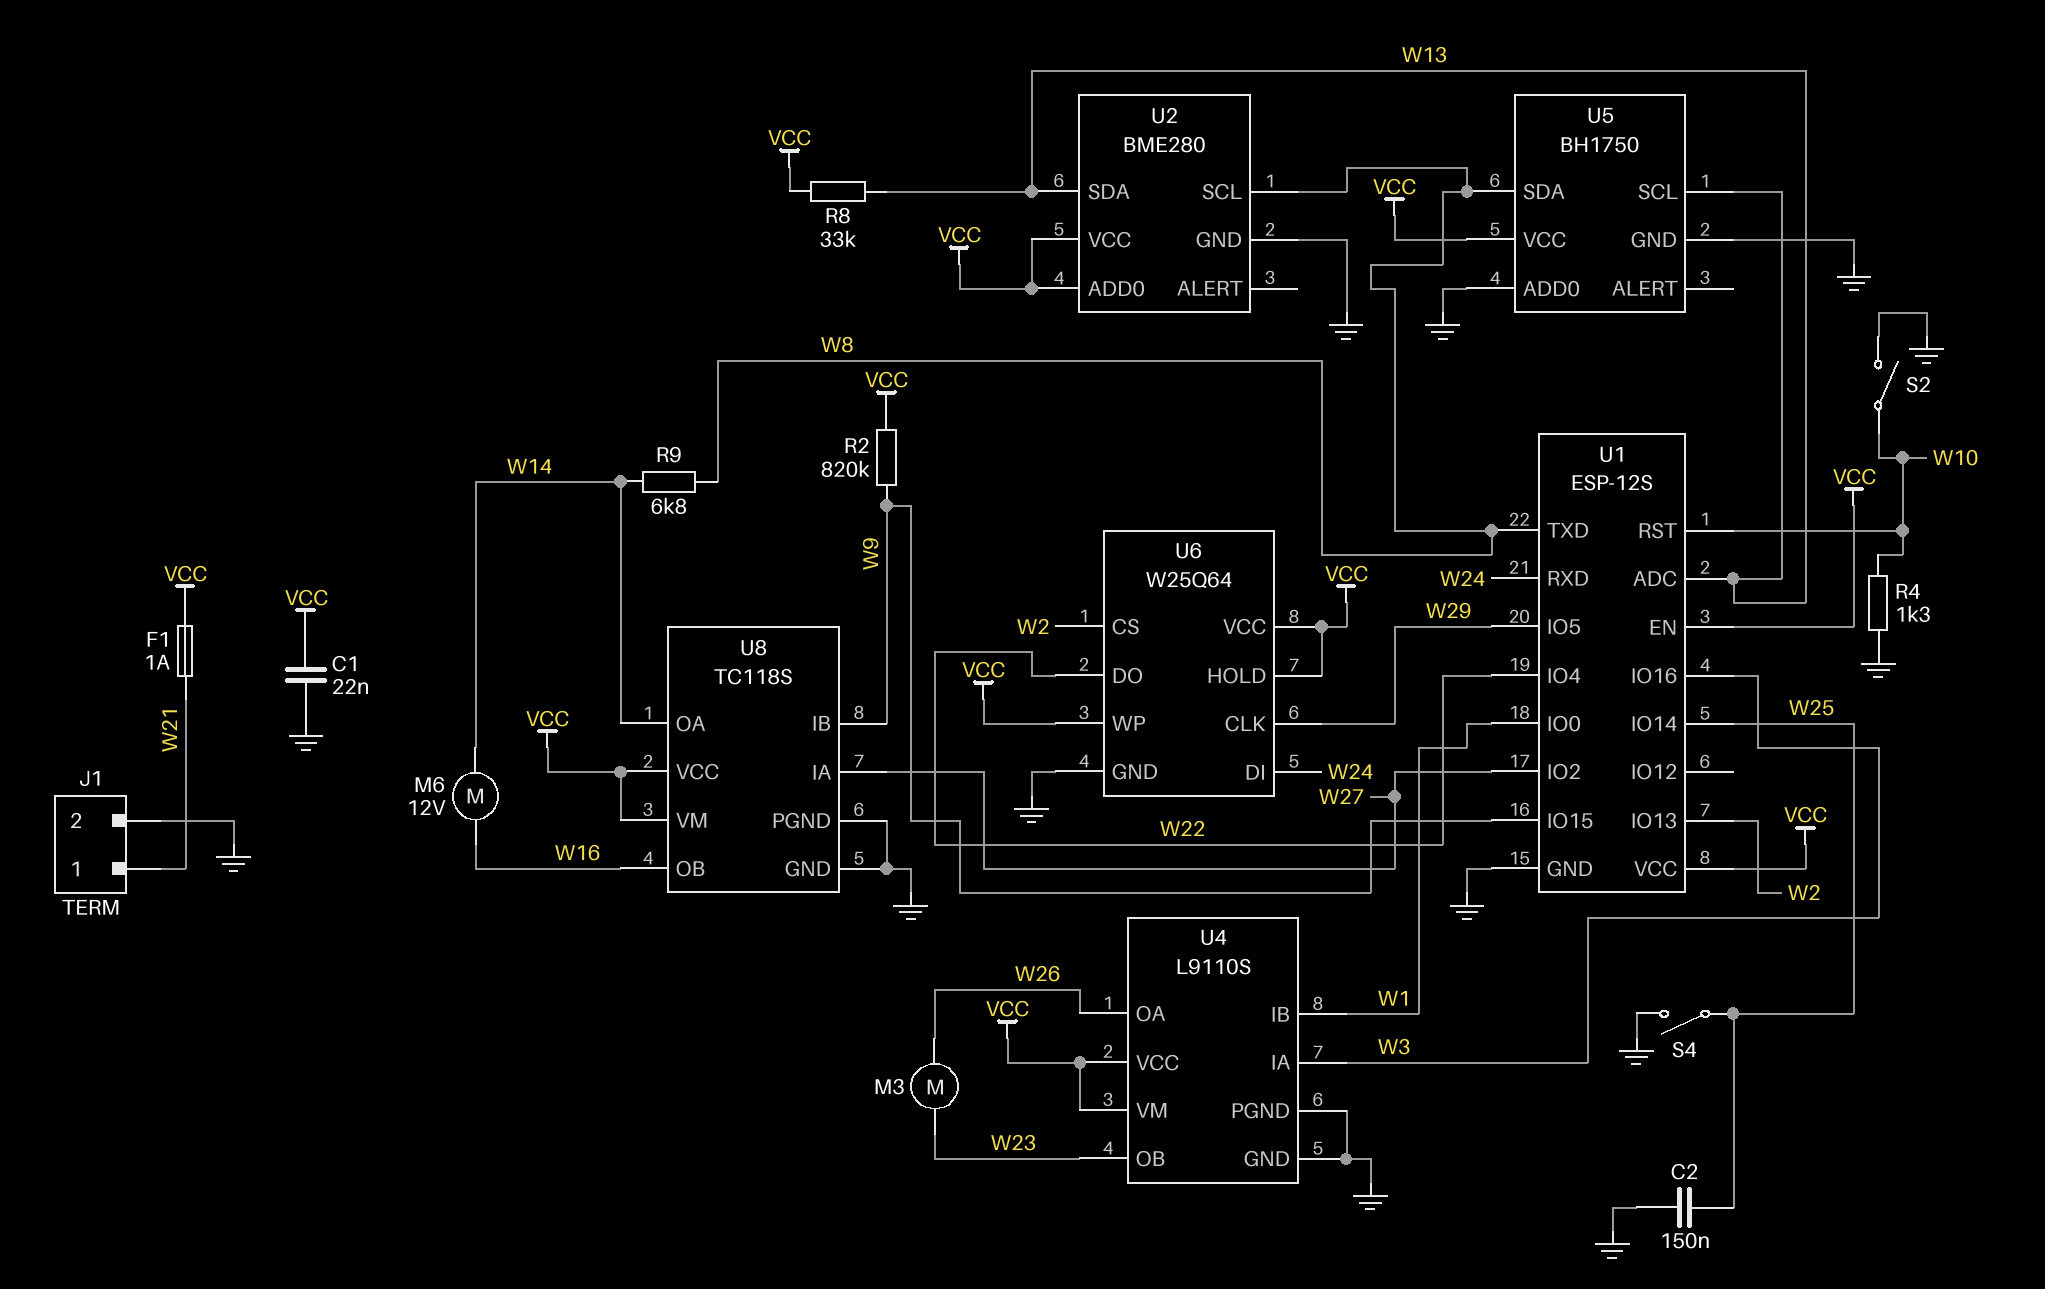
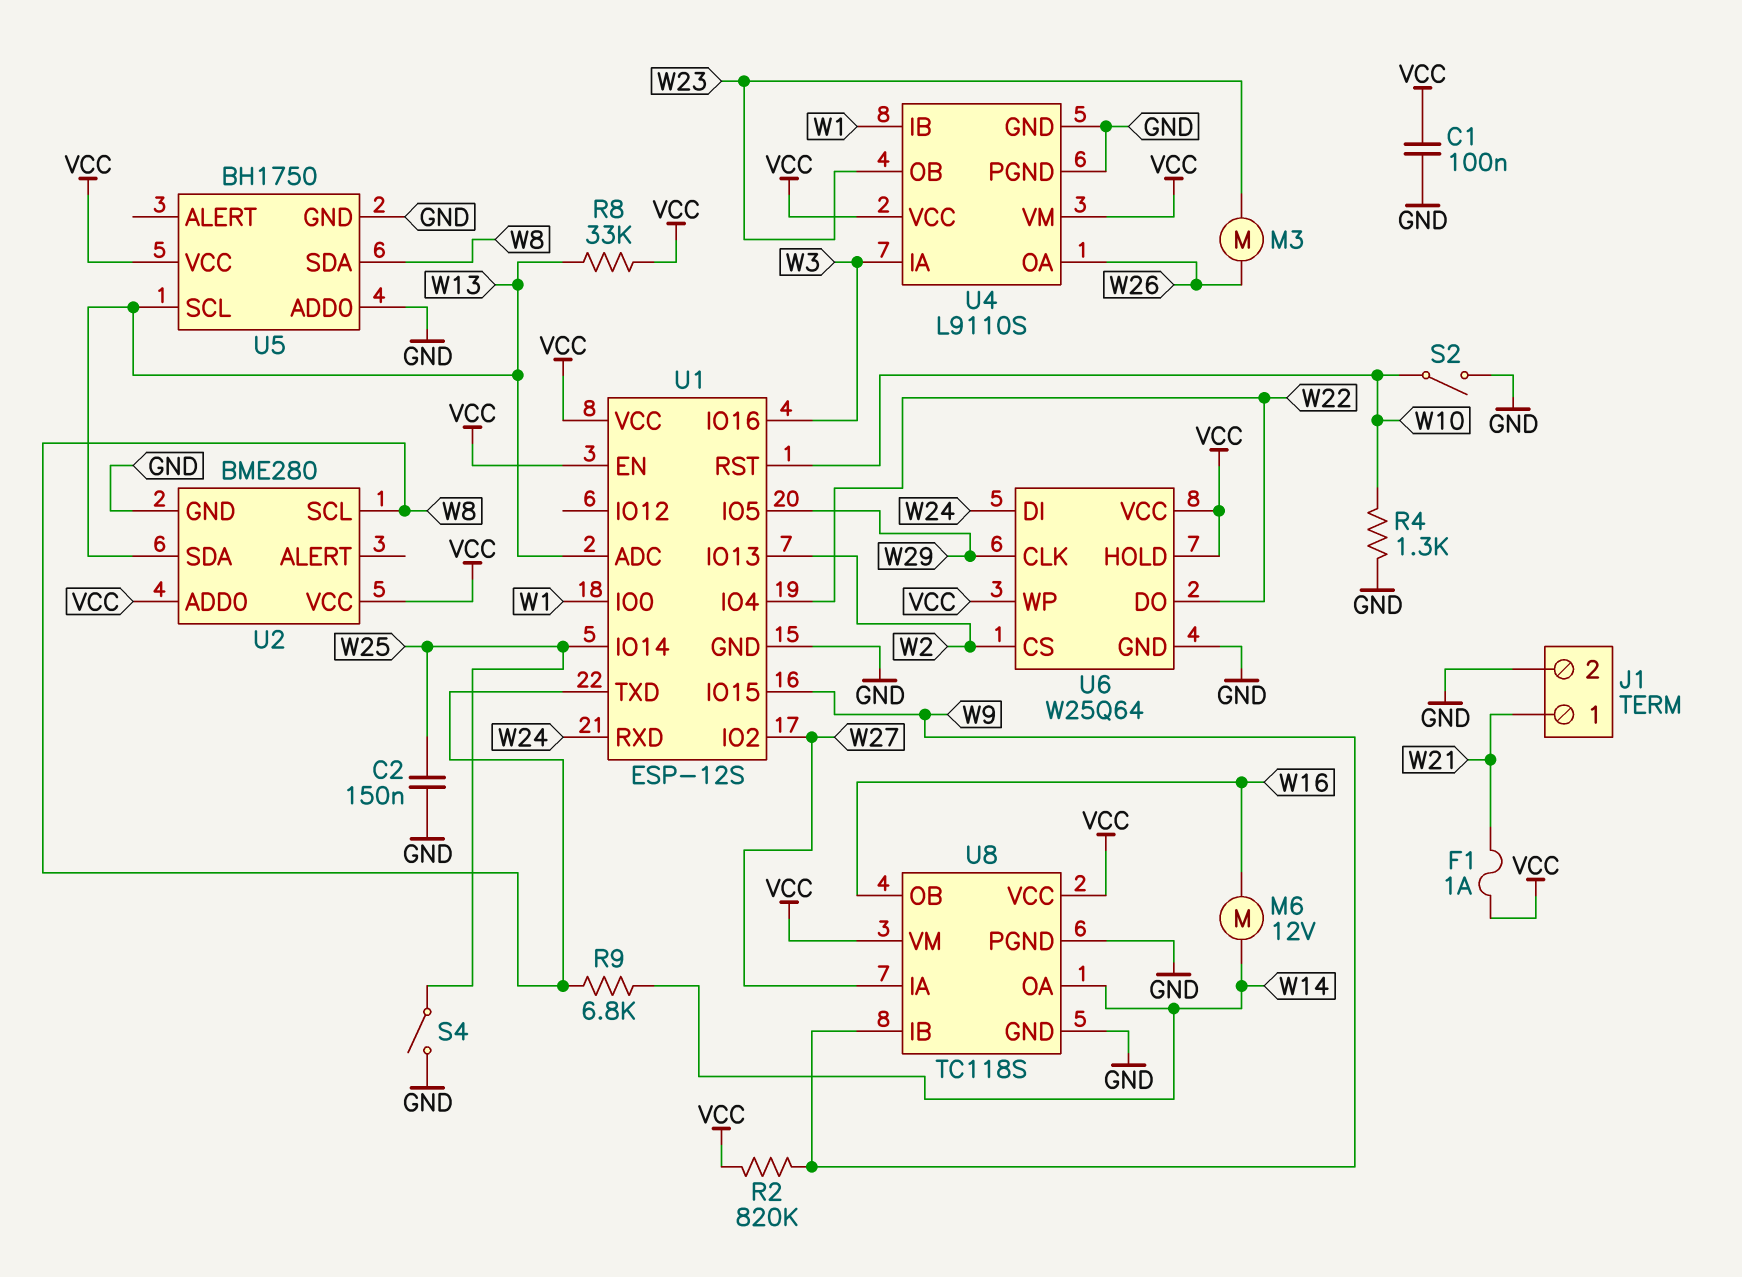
C1: 22nF (GND, VCC) -> 100nF (GND, VCC)

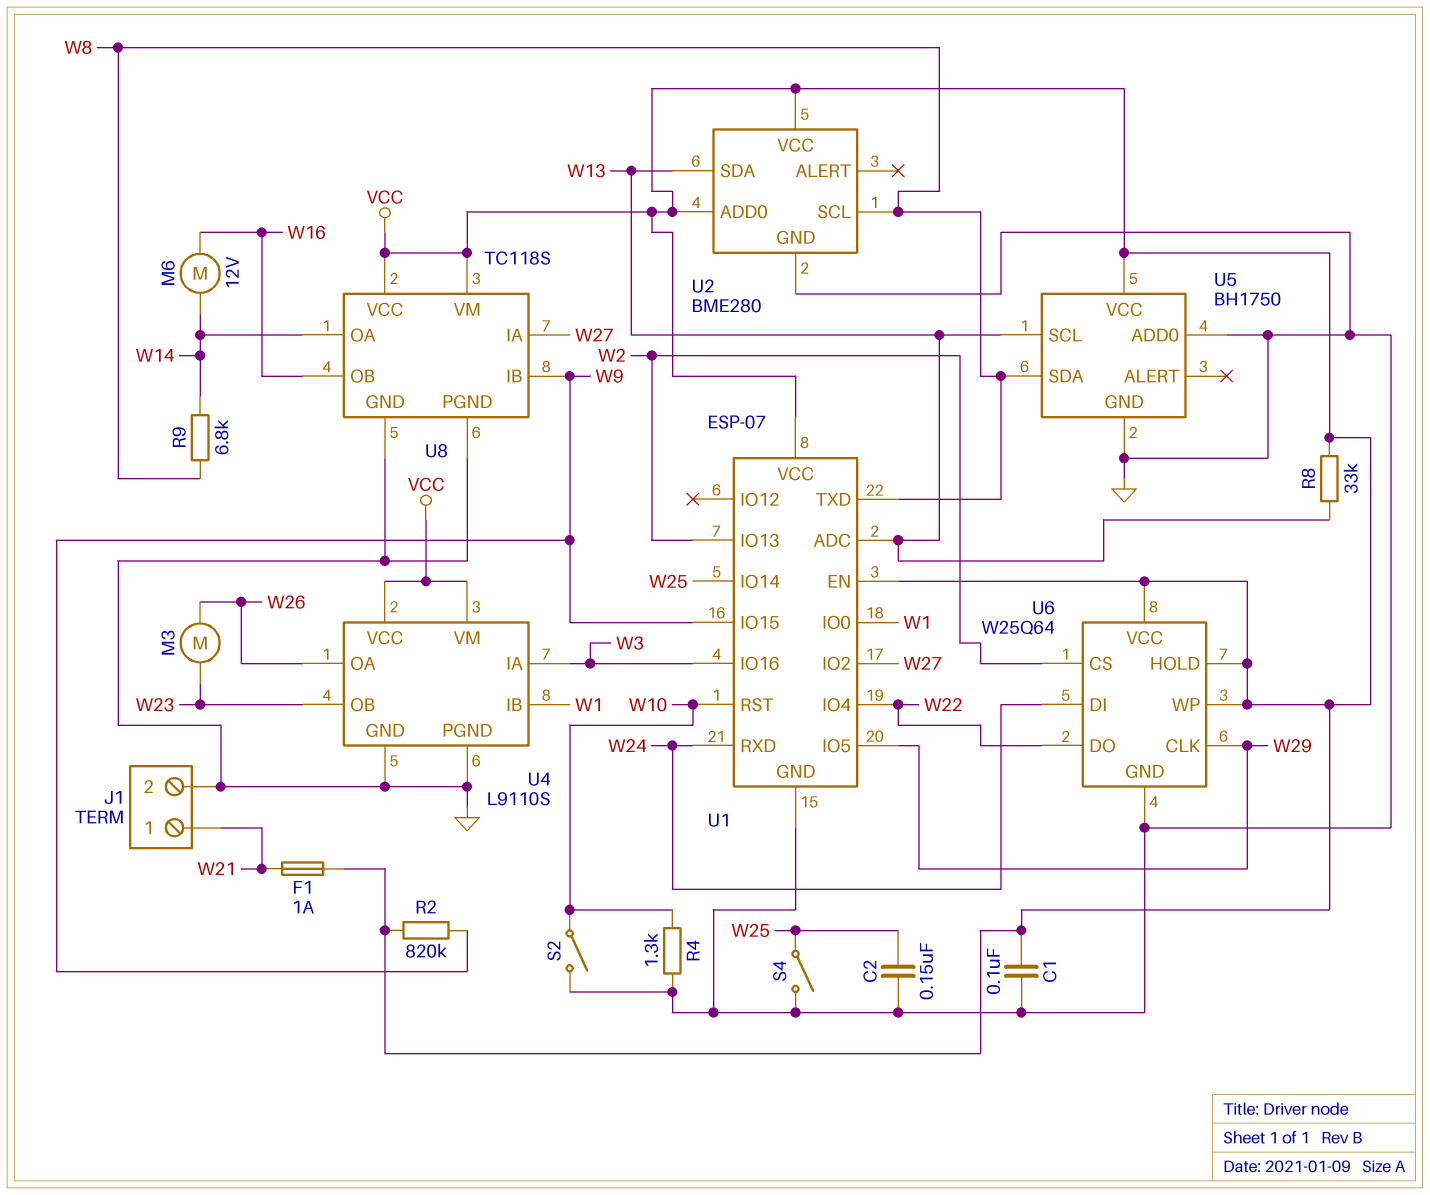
U1: ESP-12S -> ESP-07

